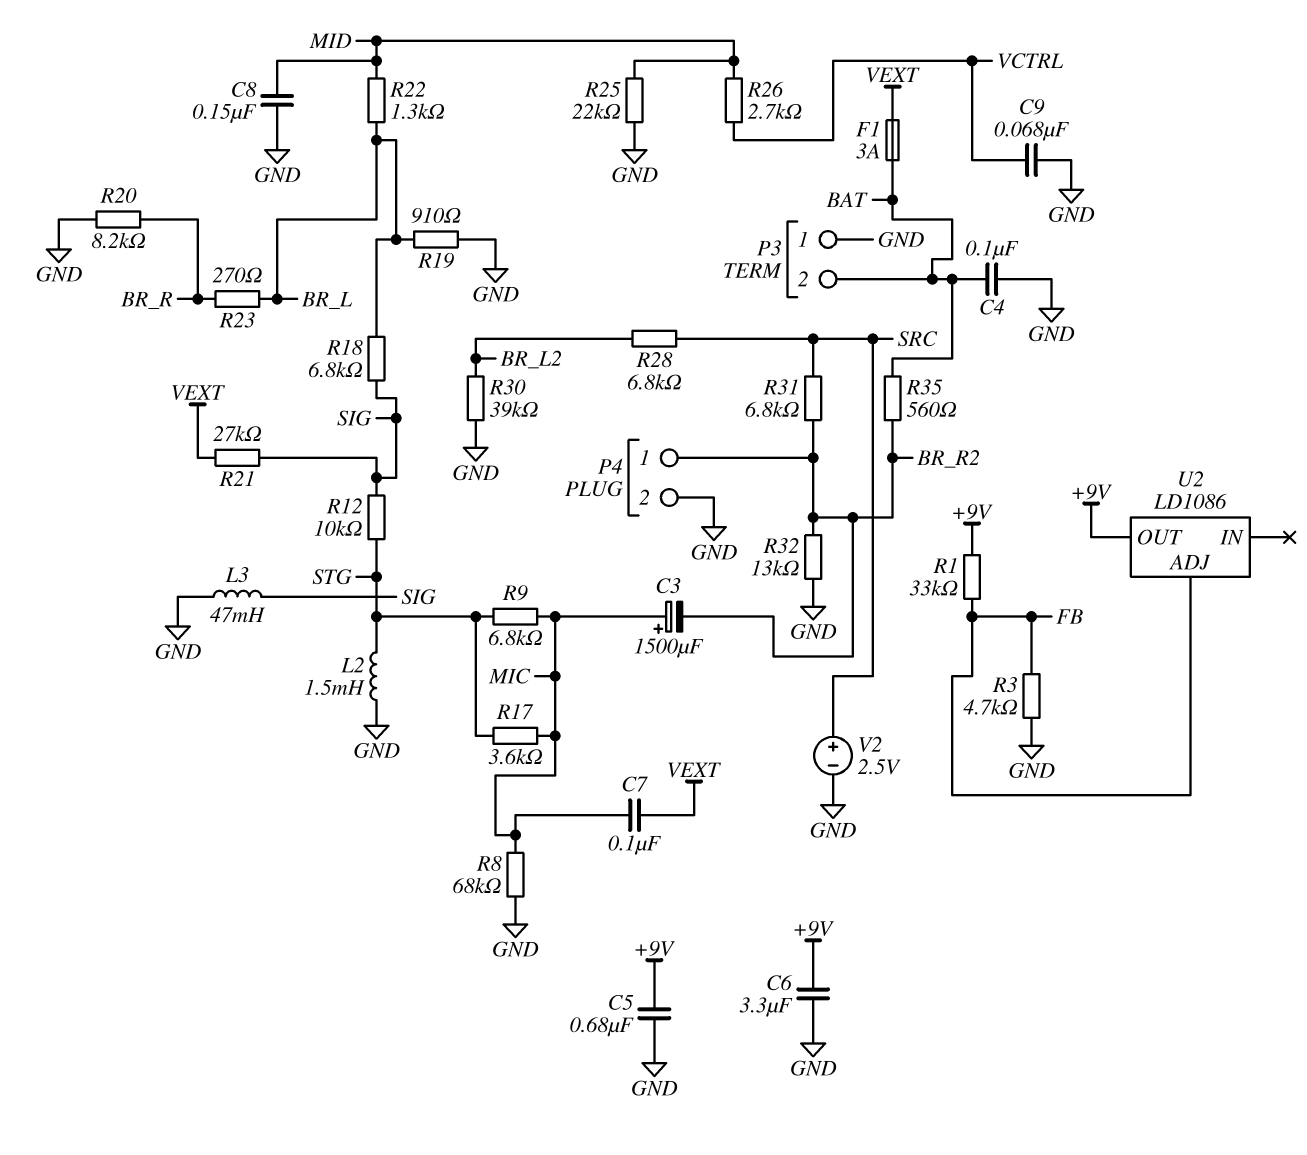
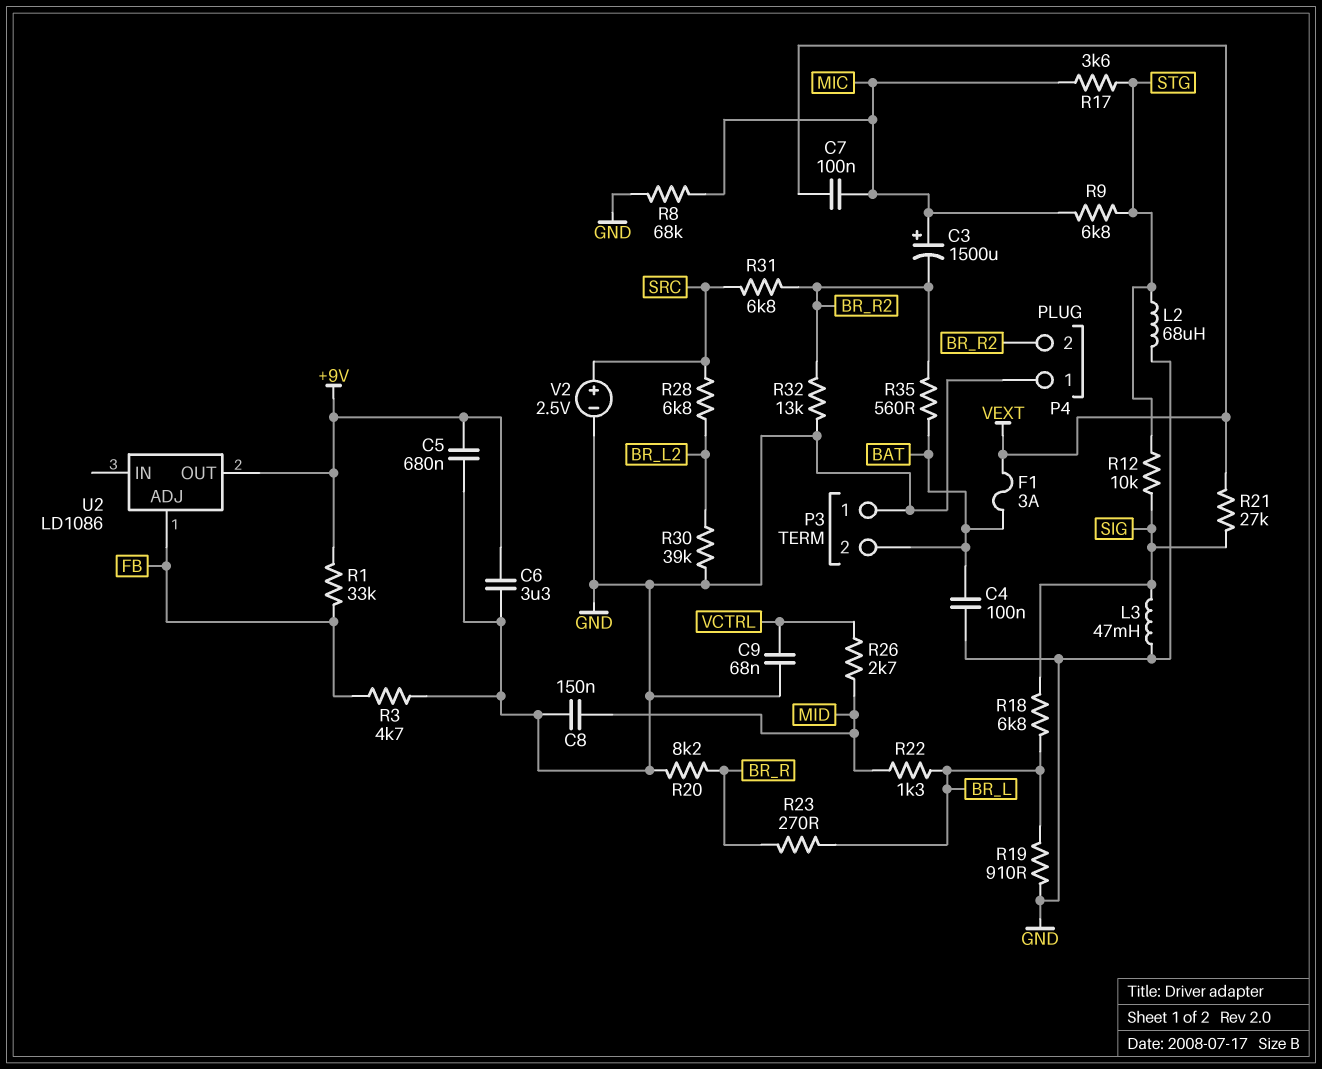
L2: 1.5mH (GND, STG) -> 68uH (GND, STG)
P4 pin 1: BR_R2 -> GND
P4 pin 2: GND -> BR_R2
R25: 22k (GND, MID) -> none

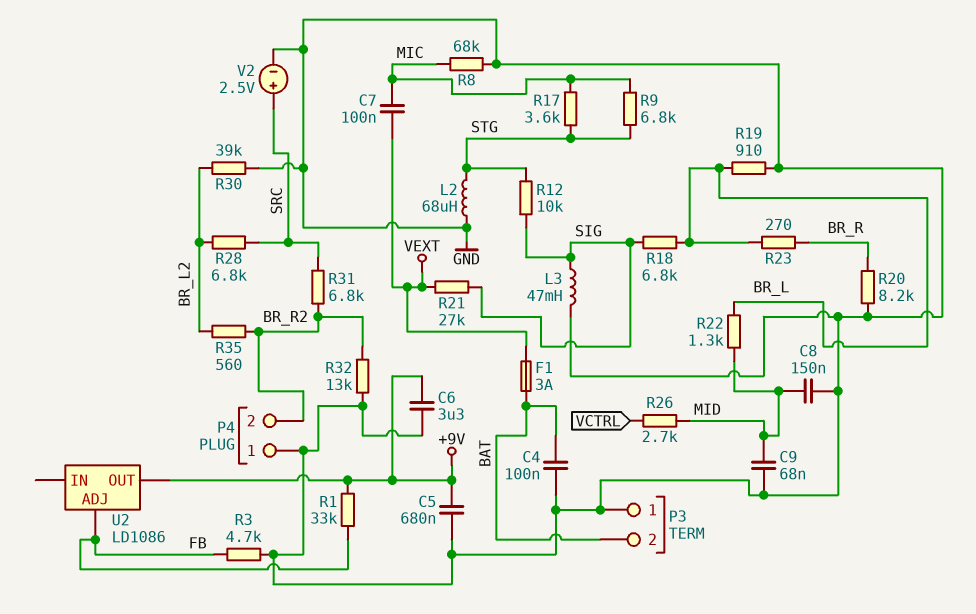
C3: 1500uF (plus MIC, minus BR_R2) -> none
C9: 68nF (GND, VCTRL) -> 68nF (GND, MID)
R35: 560 (BAT, BR_R2) -> 560 (BR_L2, BR_R2)

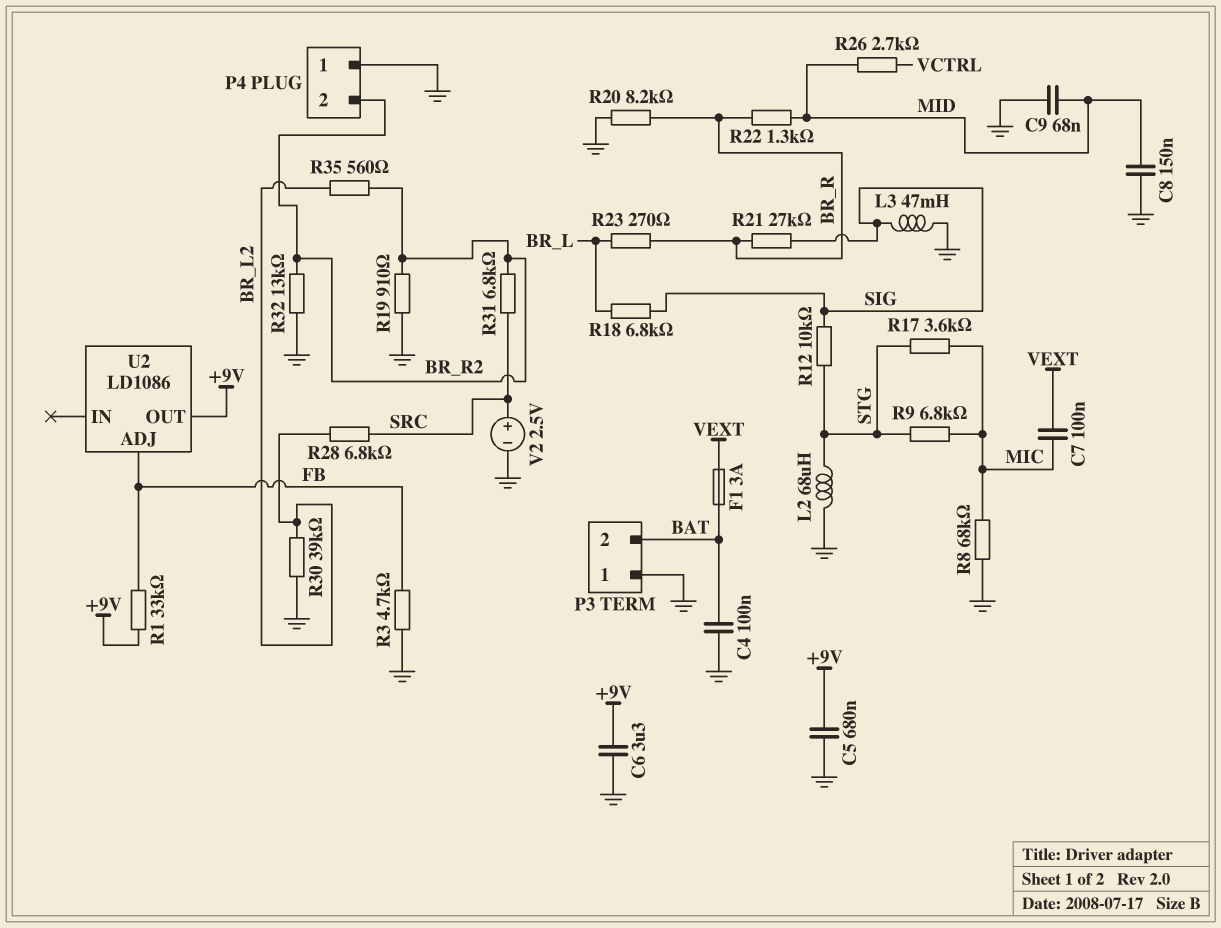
R19: 910 (BR_L, GND) -> 910 (BR_R2, GND)
R21: 27k (SIG, VEXT) -> 27k (BR_R, SIG)
R22: 1.3k (BR_L, MID) -> 1.3k (BR_R, MID)

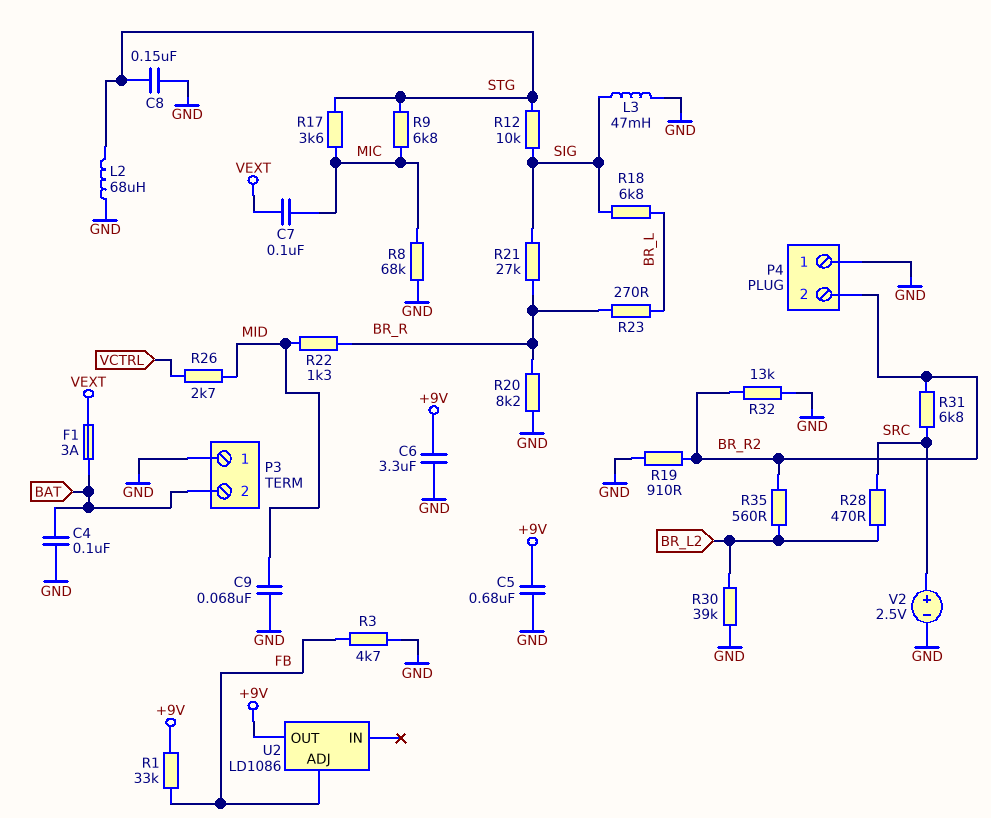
C8: 150nF (GND, MID) -> 150nF (GND, STG)
R28: 6.8k (BR_L2, SRC) -> 470 (BR_L2, SRC)

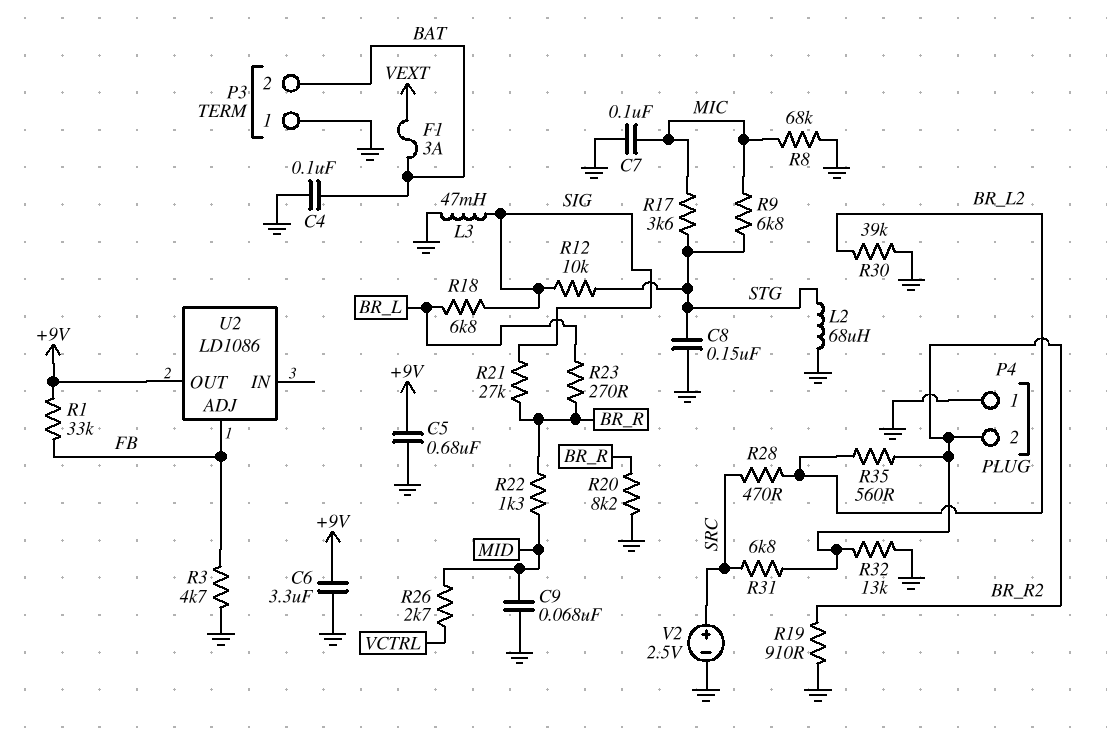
C7: 100nF (MIC, VEXT) -> 100nF (GND, MIC)

